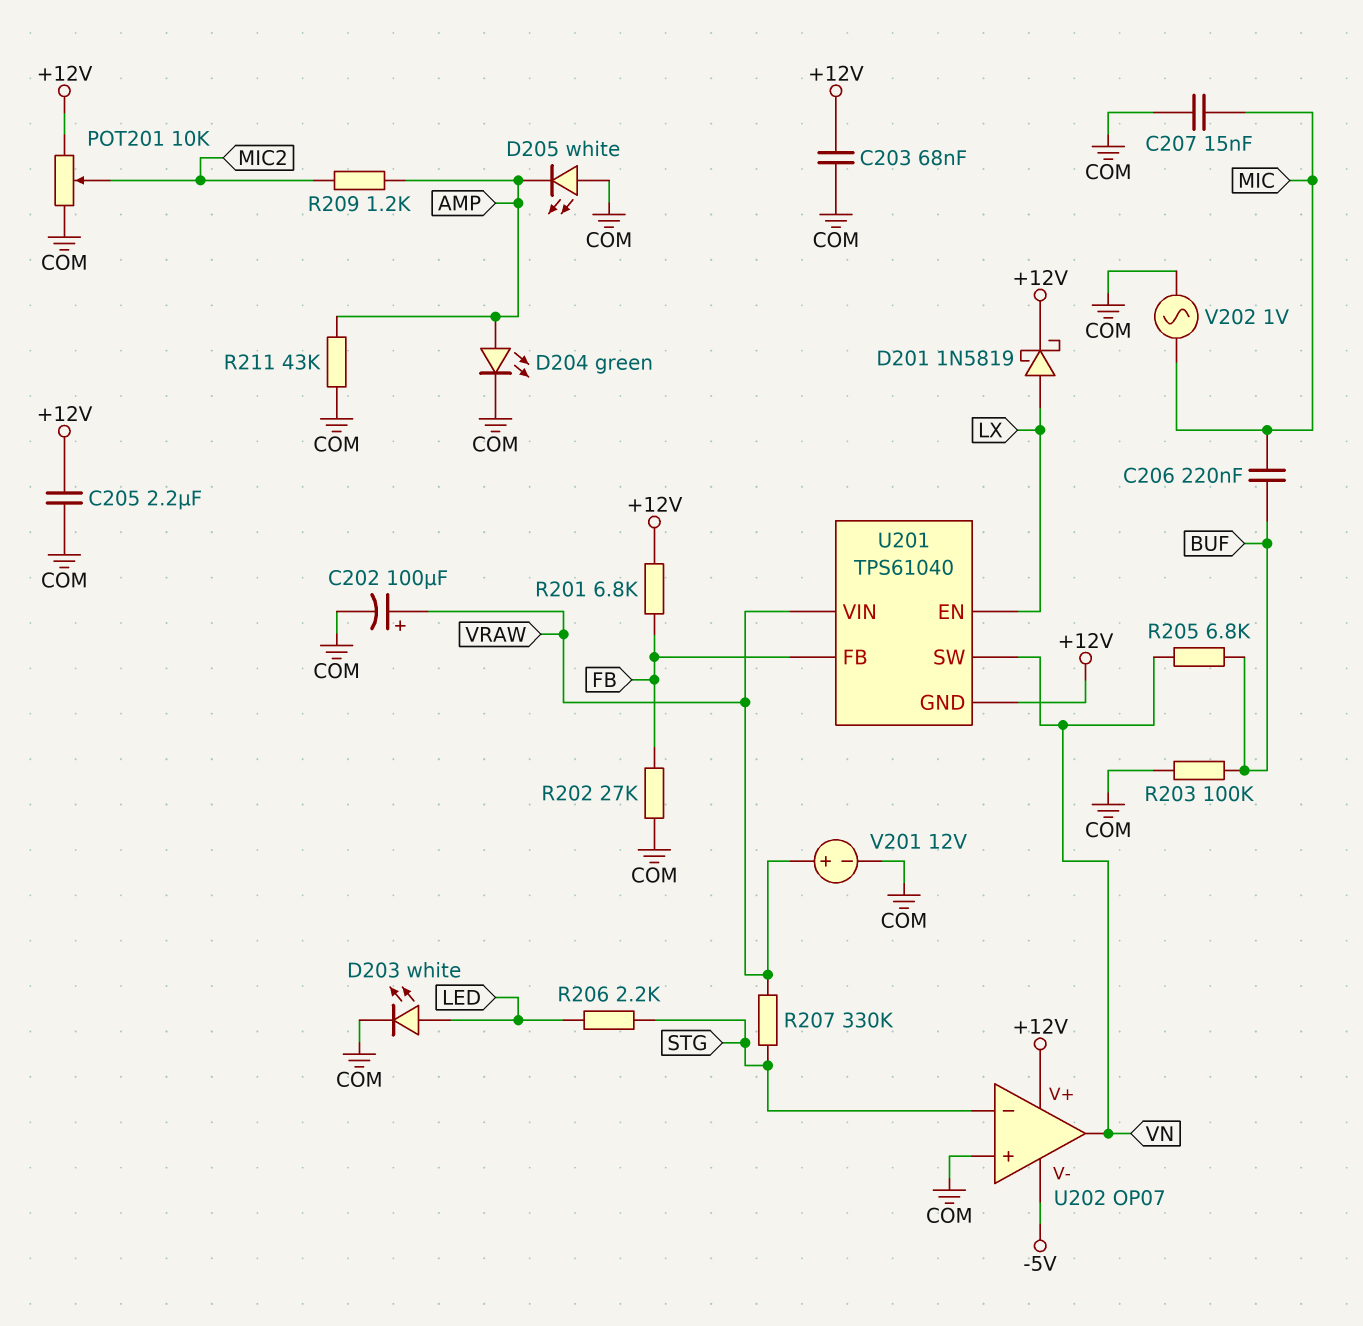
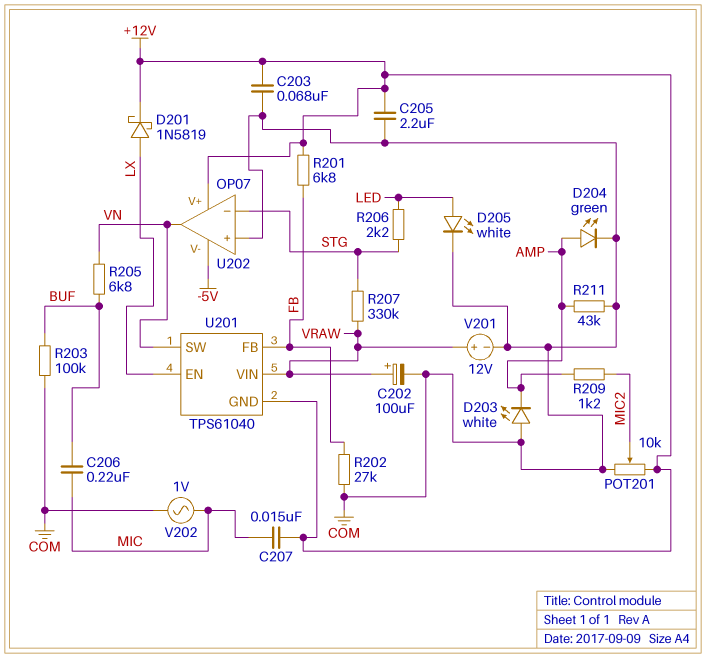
C207: 15nF (COM, MIC) -> 15nF (+12V, MIC)
D203: LED white (A LED, K COM) -> LED white (A COM, K AMP)
D205: LED white (A COM, K AMP) -> LED white (A LED, K COM)

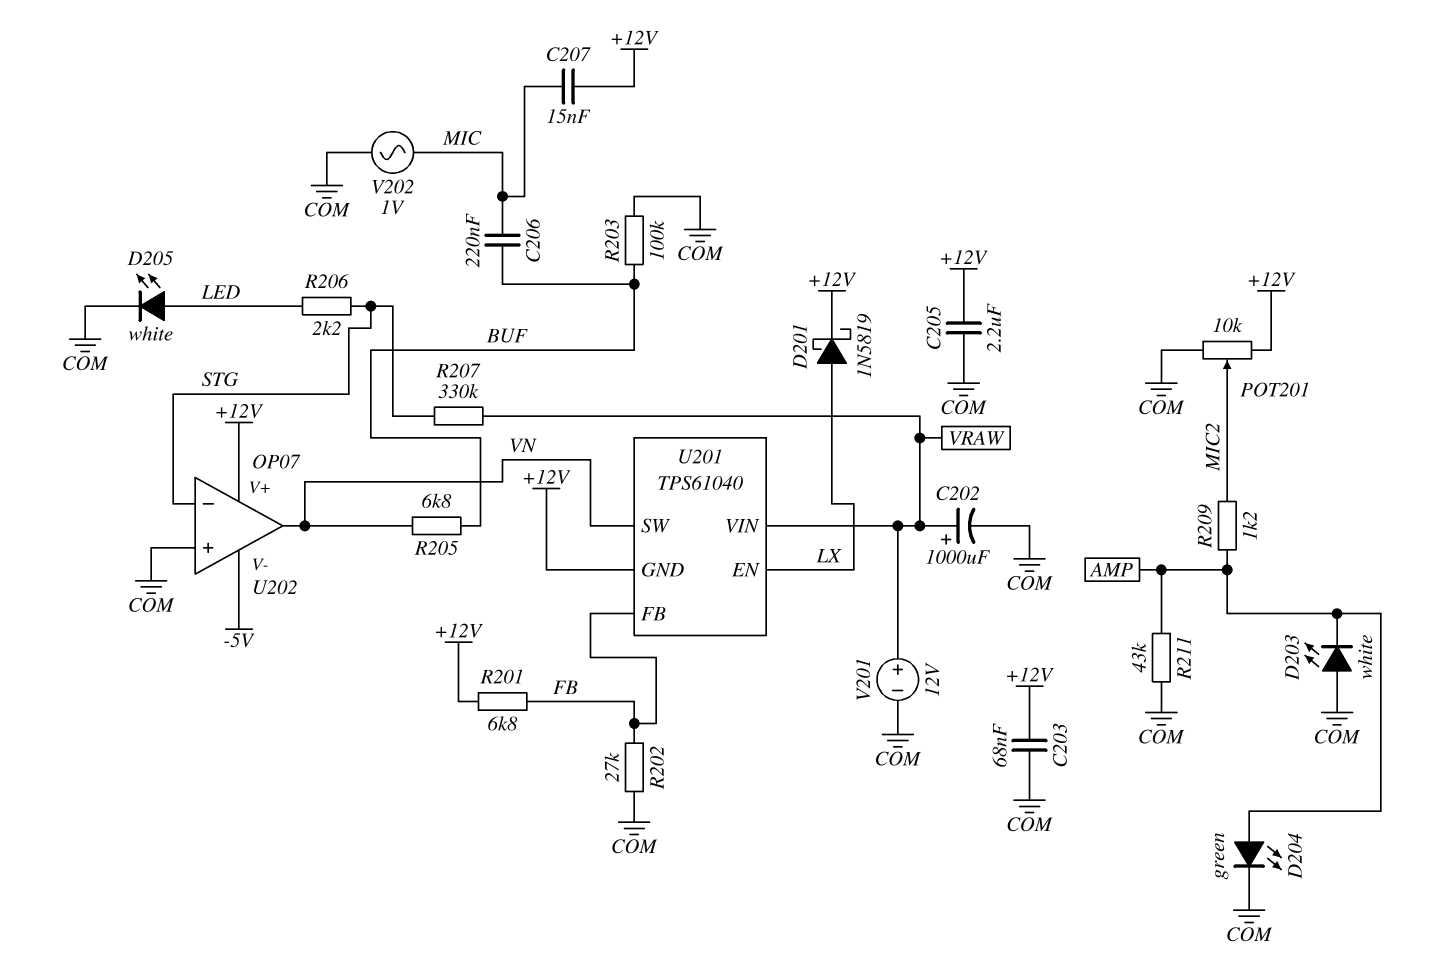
C202: 100uF (plus VRAW, minus COM) -> 1000uF (plus VRAW, minus COM)

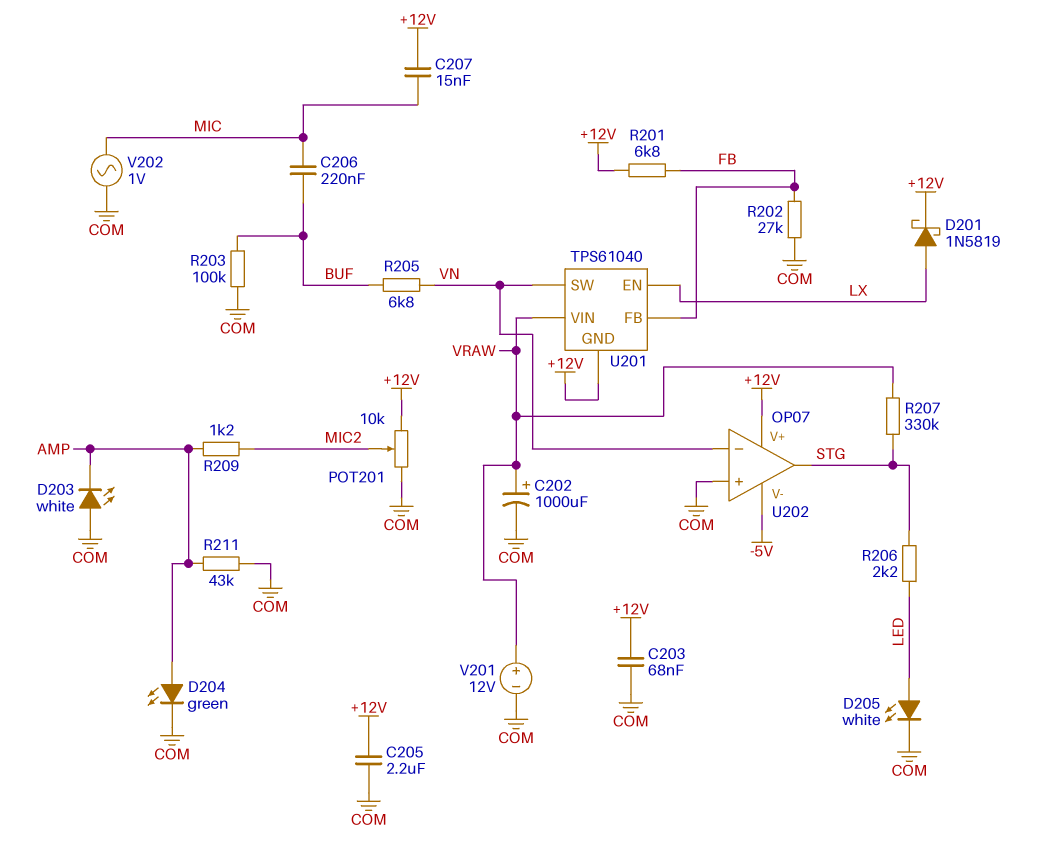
U202 pin in-: STG -> VN
U202 pin out: VN -> STG

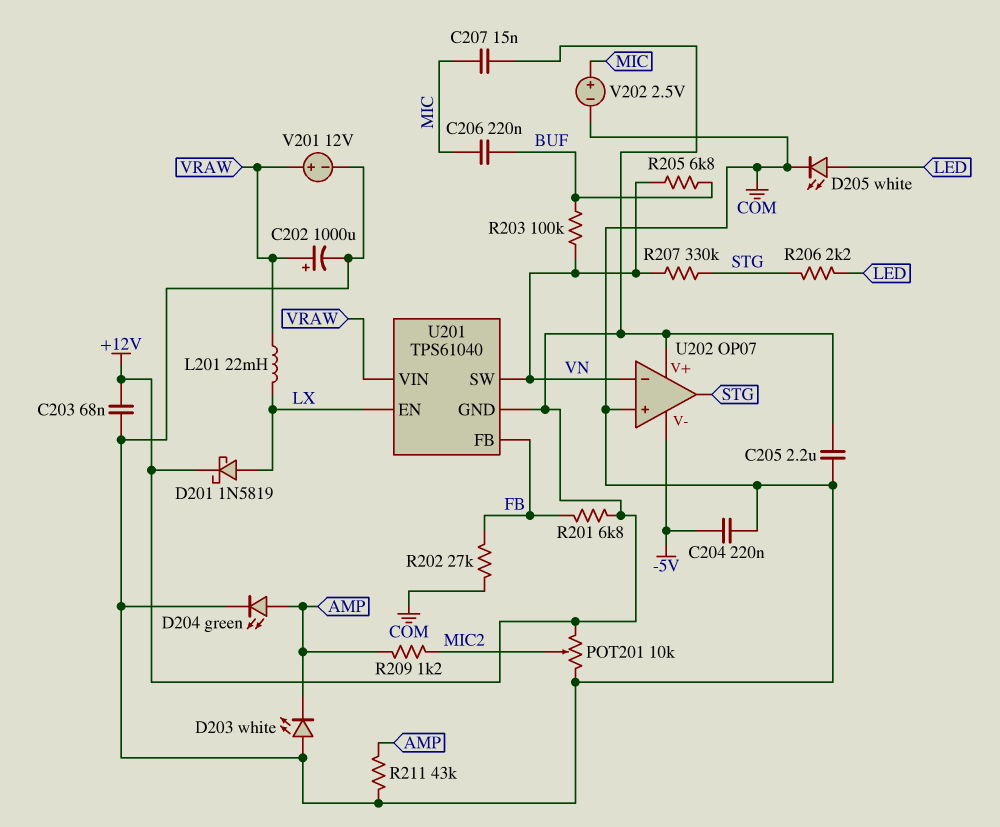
C204: none -> 220nF (-5V, COM)
L201: none -> 22mH (LX, VRAW)
R203: 100k (BUF, COM) -> 100k (BUF, VN)
R207: 330k (STG, VRAW) -> 330k (STG, VN)
V202: AC 1V (COM, MIC) -> 2.5V (plus MIC, minus COM)

